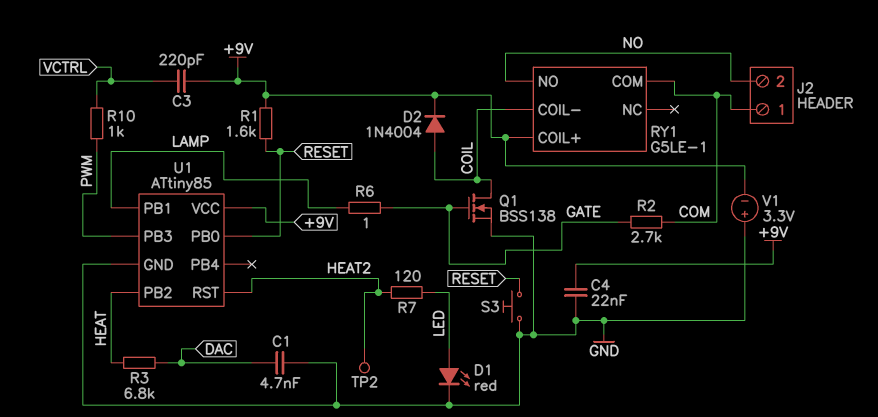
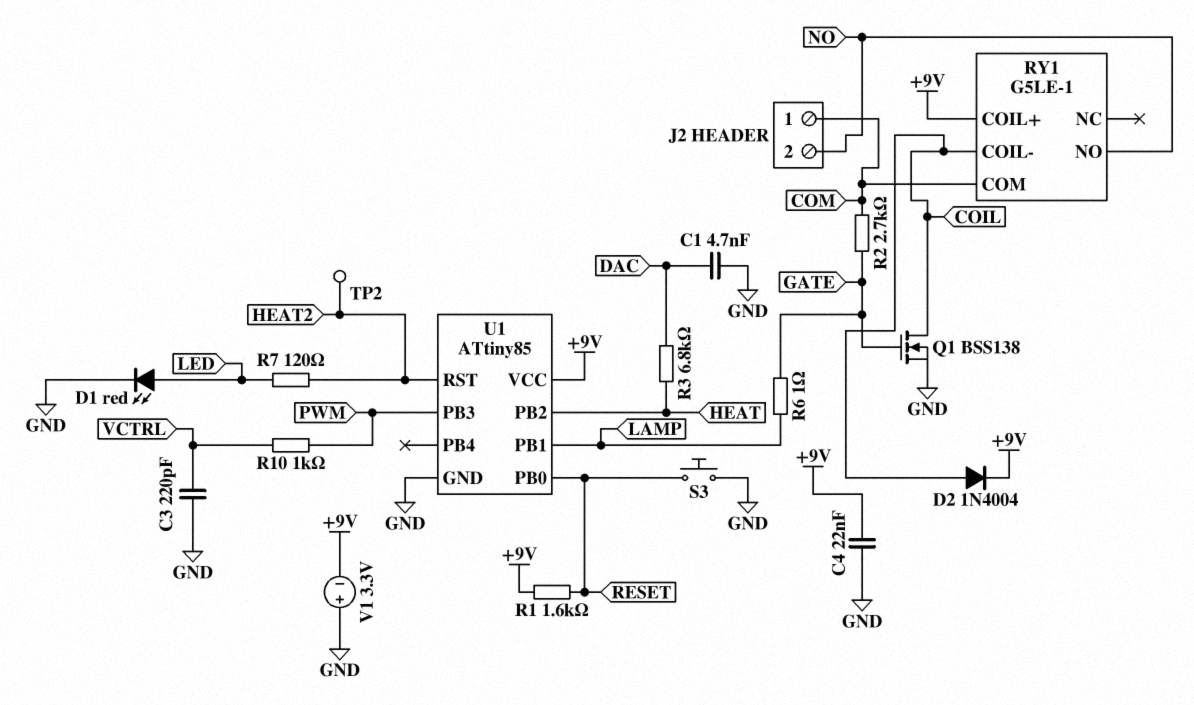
C3: 220pF (+9V, VCTRL) -> 220pF (GND, VCTRL)

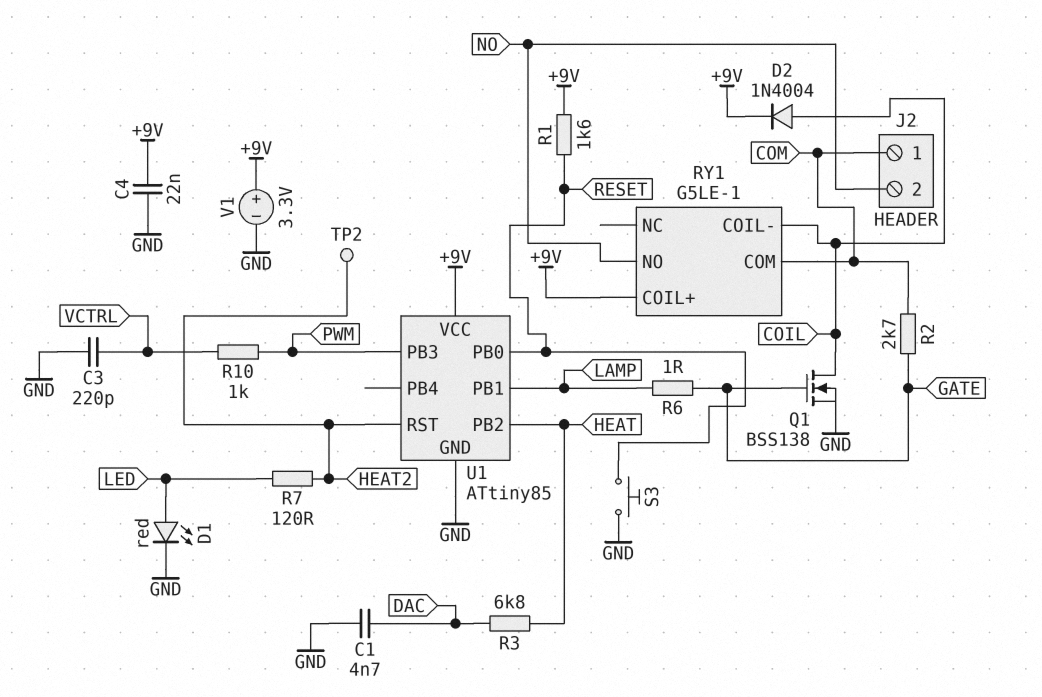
V1: 3.3V (plus GND, minus +9V) -> 3.3V (plus +9V, minus GND)

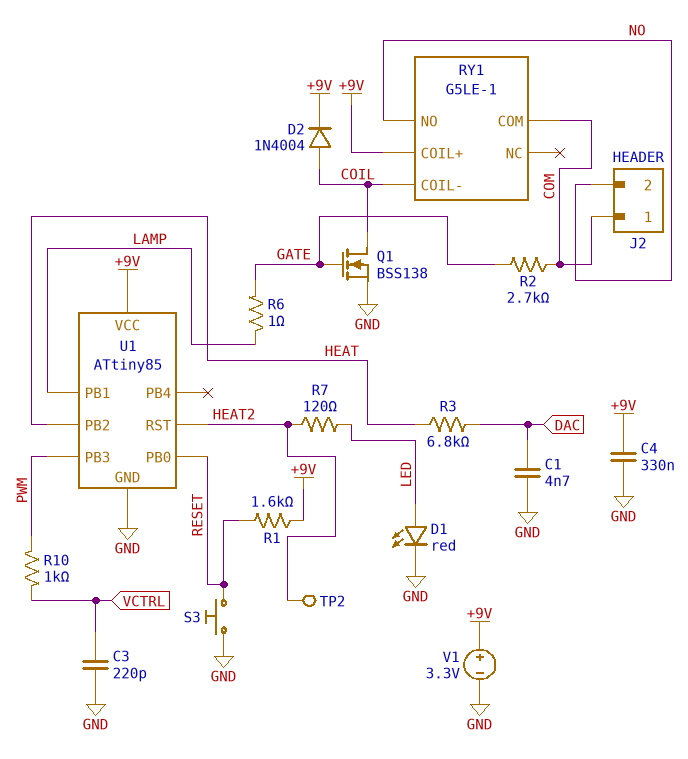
C4: 22nF (+9V, GND) -> 330nF (+9V, GND)

